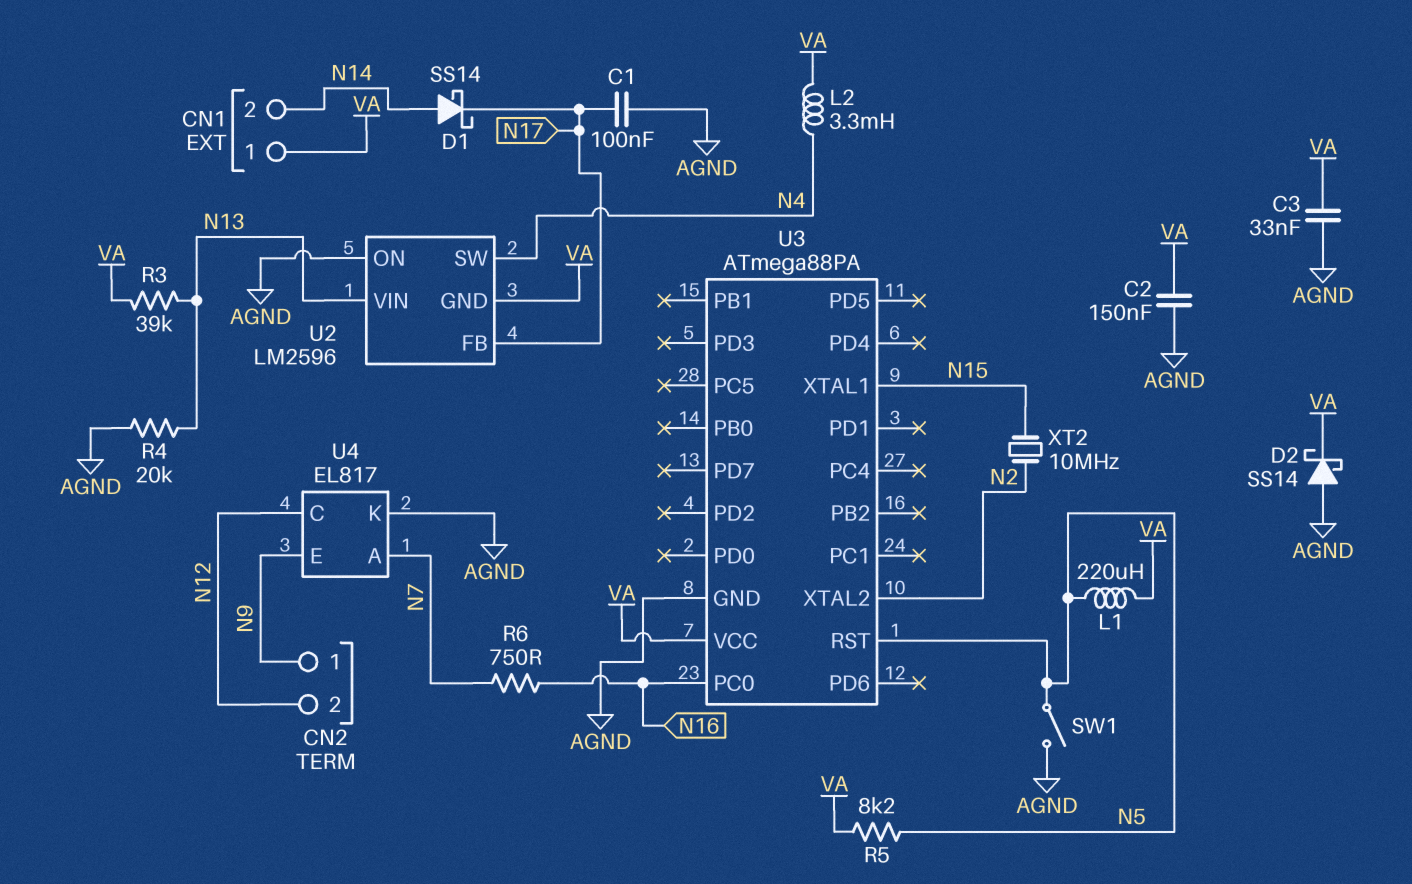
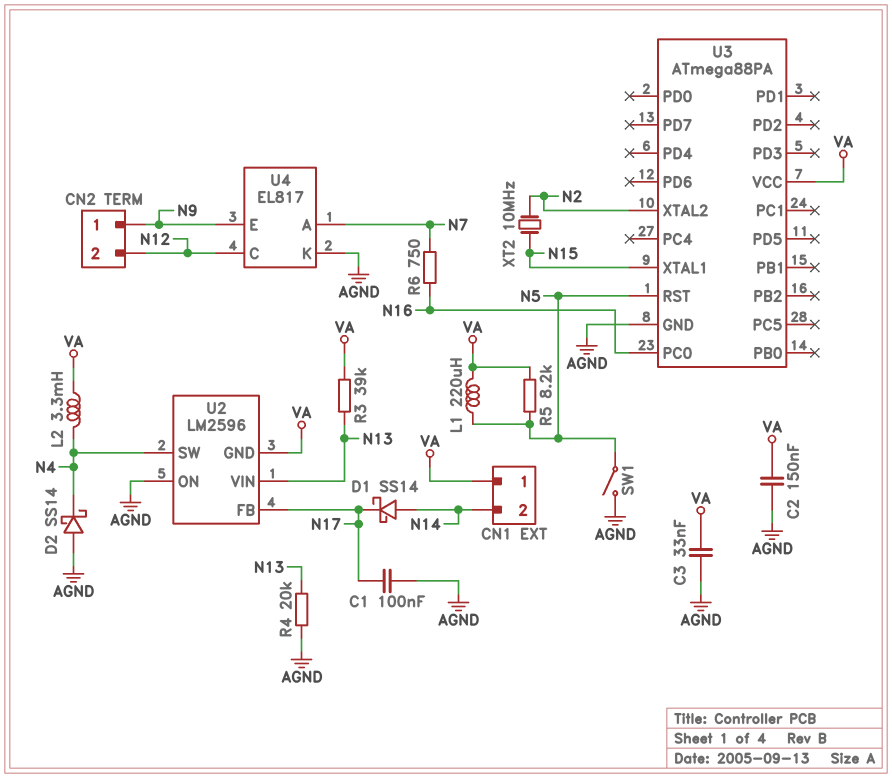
D2: schottky SS14 (A AGND, K VA) -> schottky SS14 (A AGND, K N4)

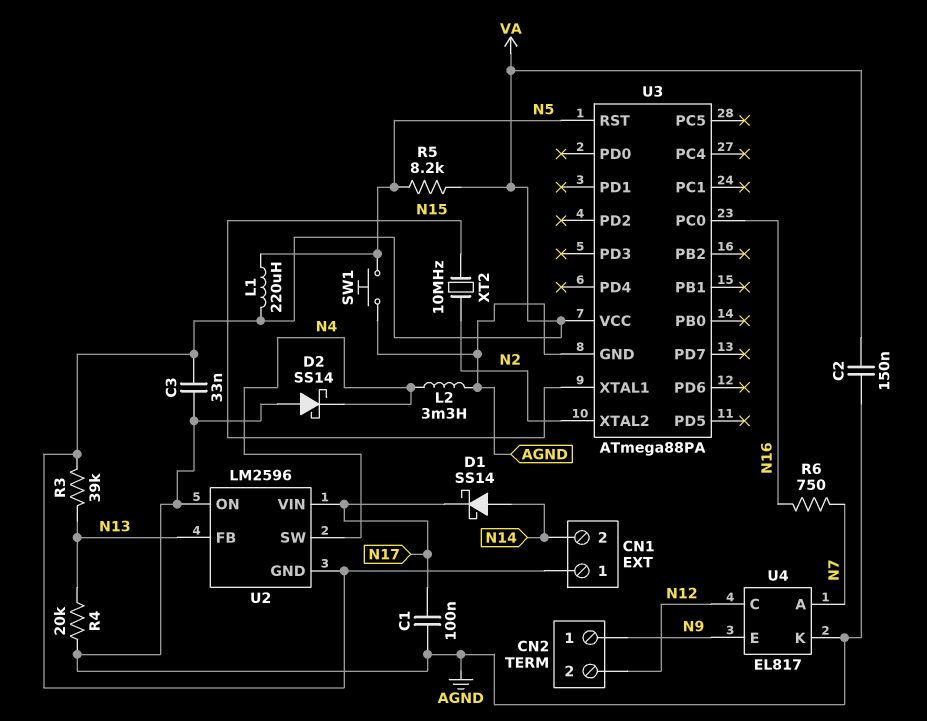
L2: 3.3mH (N4, VA) -> 3.3mH (AGND, N4)
SW1: switch (AGND, N5) -> button (AGND, N5)
U2 pin FB: N17 -> N13
U2 pin VIN: N13 -> N17

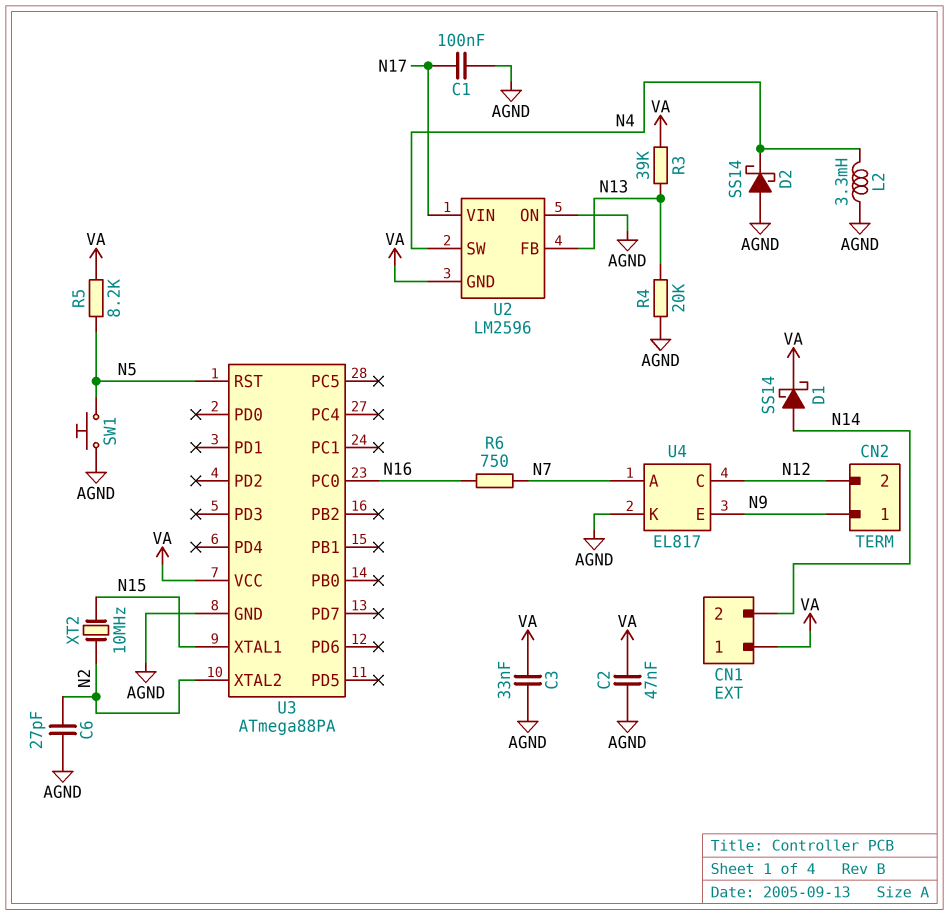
C2: 150nF (AGND, VA) -> 47nF (AGND, VA)
C6: none -> 27pF (AGND, N2)
D1: schottky SS14 (A N14, K N17) -> schottky SS14 (A N14, K VA)
L1: 220uH (N5, VA) -> none

